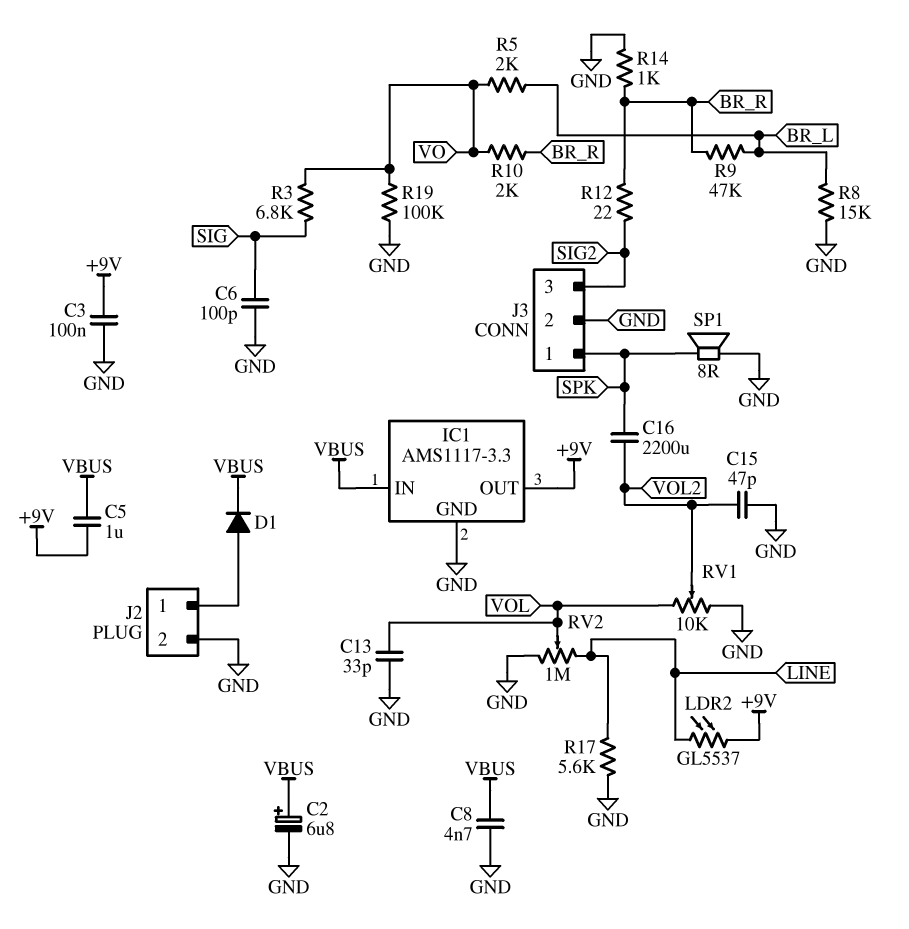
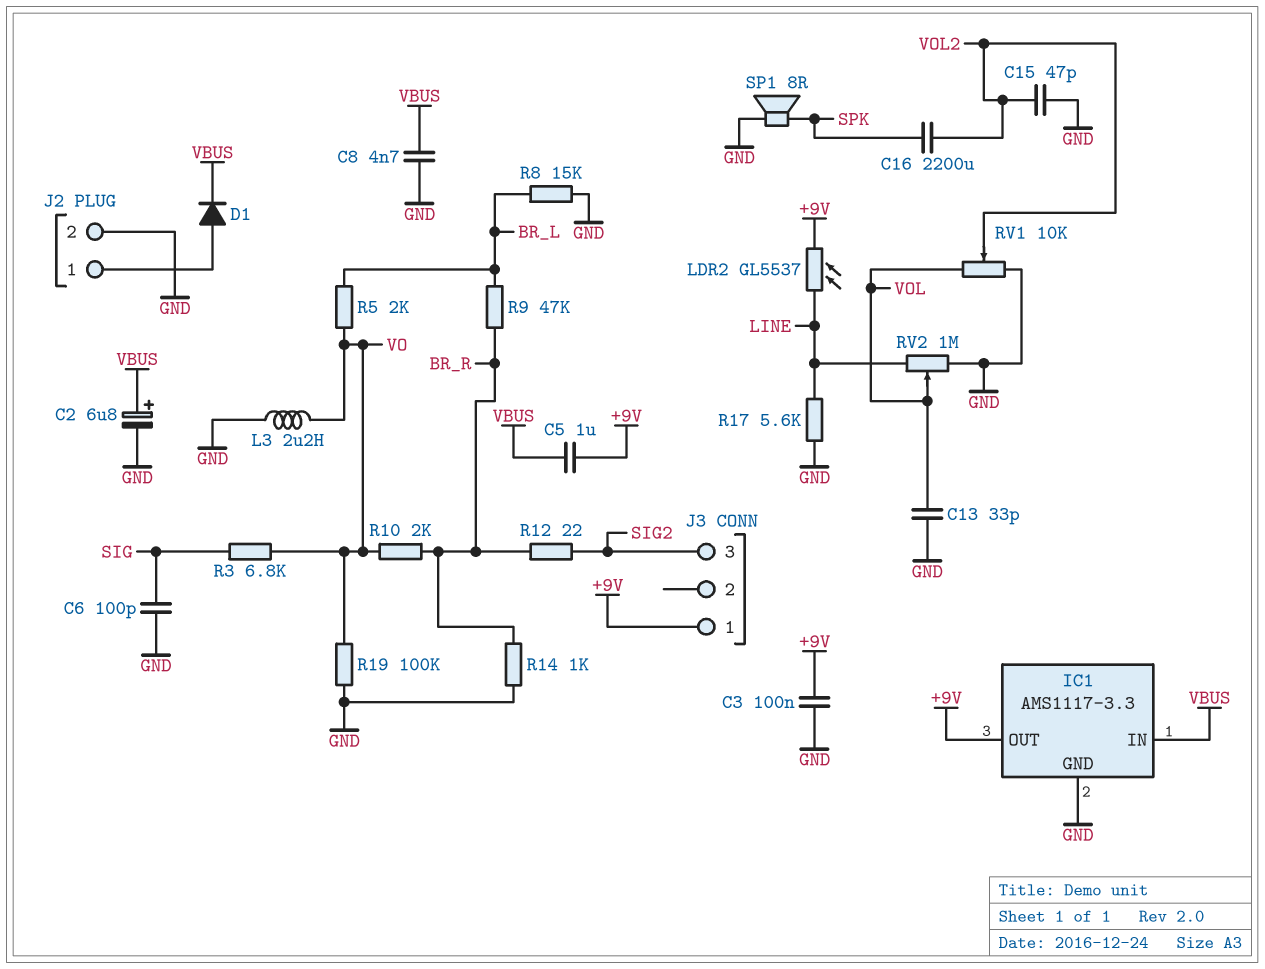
J3 pin 1: SPK -> +9V
J3 pin 2: GND -> none
L3: none -> 2.2uH (GND, VO)

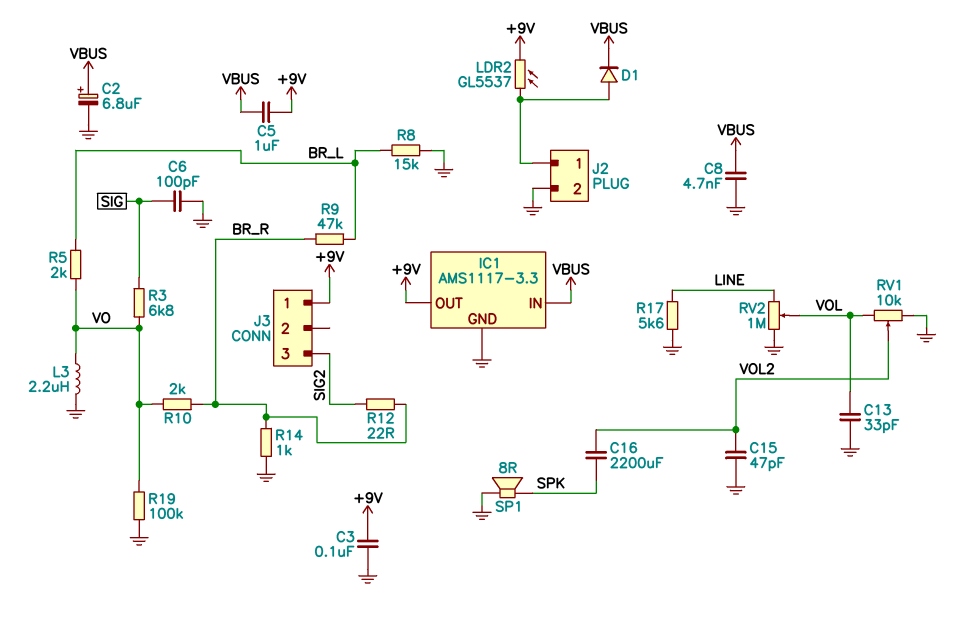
LDR2: GL5537 (+9V, LINE) -> GL5537 (+9V, J2/1)

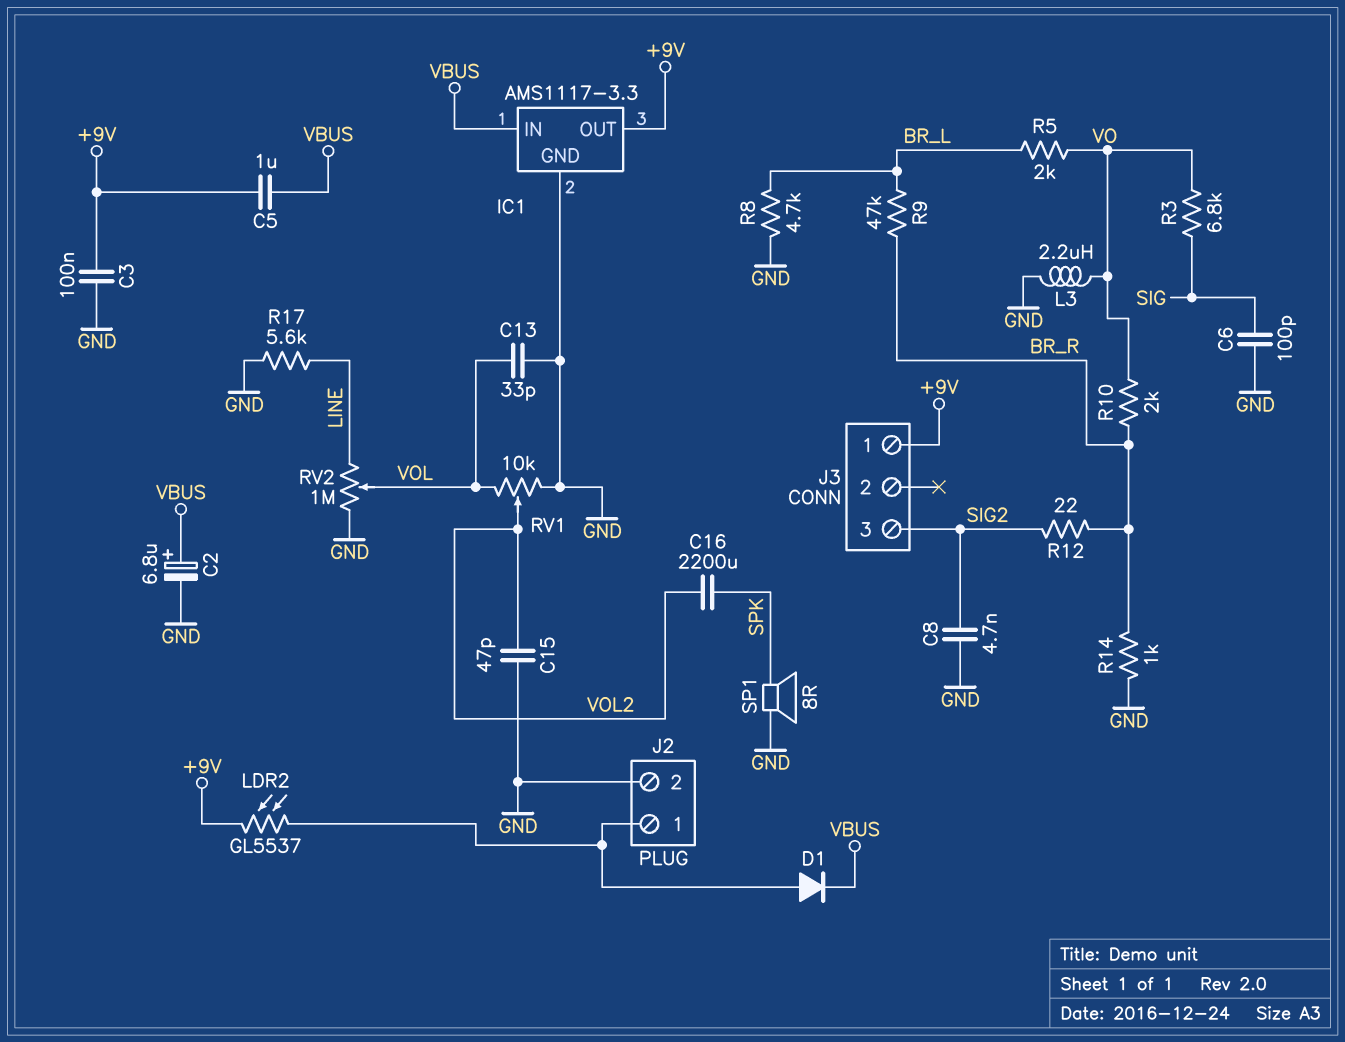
C8: 4.7nF (GND, VBUS) -> 4.7nF (GND, SIG2)
R8: 15k (BR_L, GND) -> 4.7k (BR_L, GND)
R19: 100k (GND, VO) -> none

